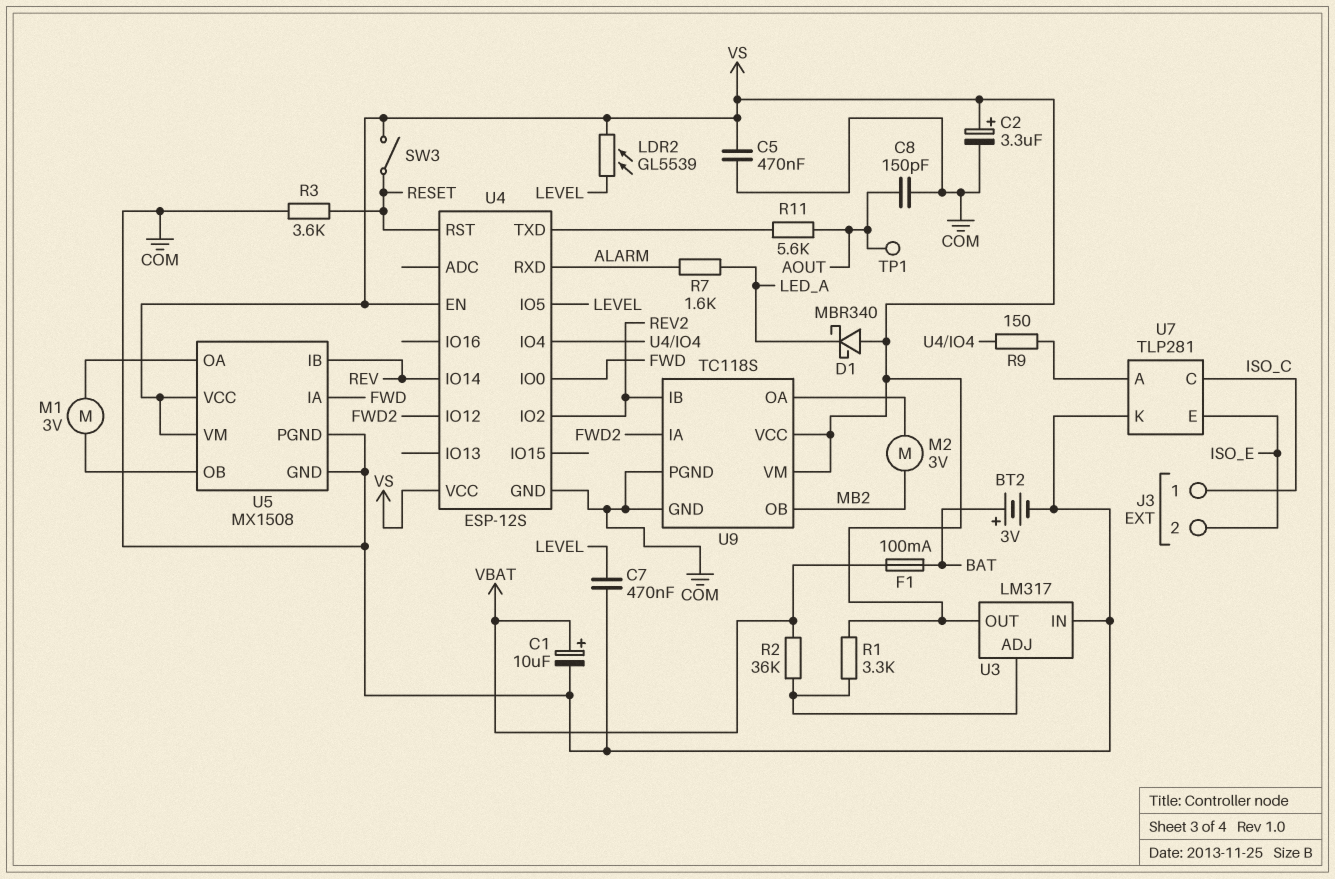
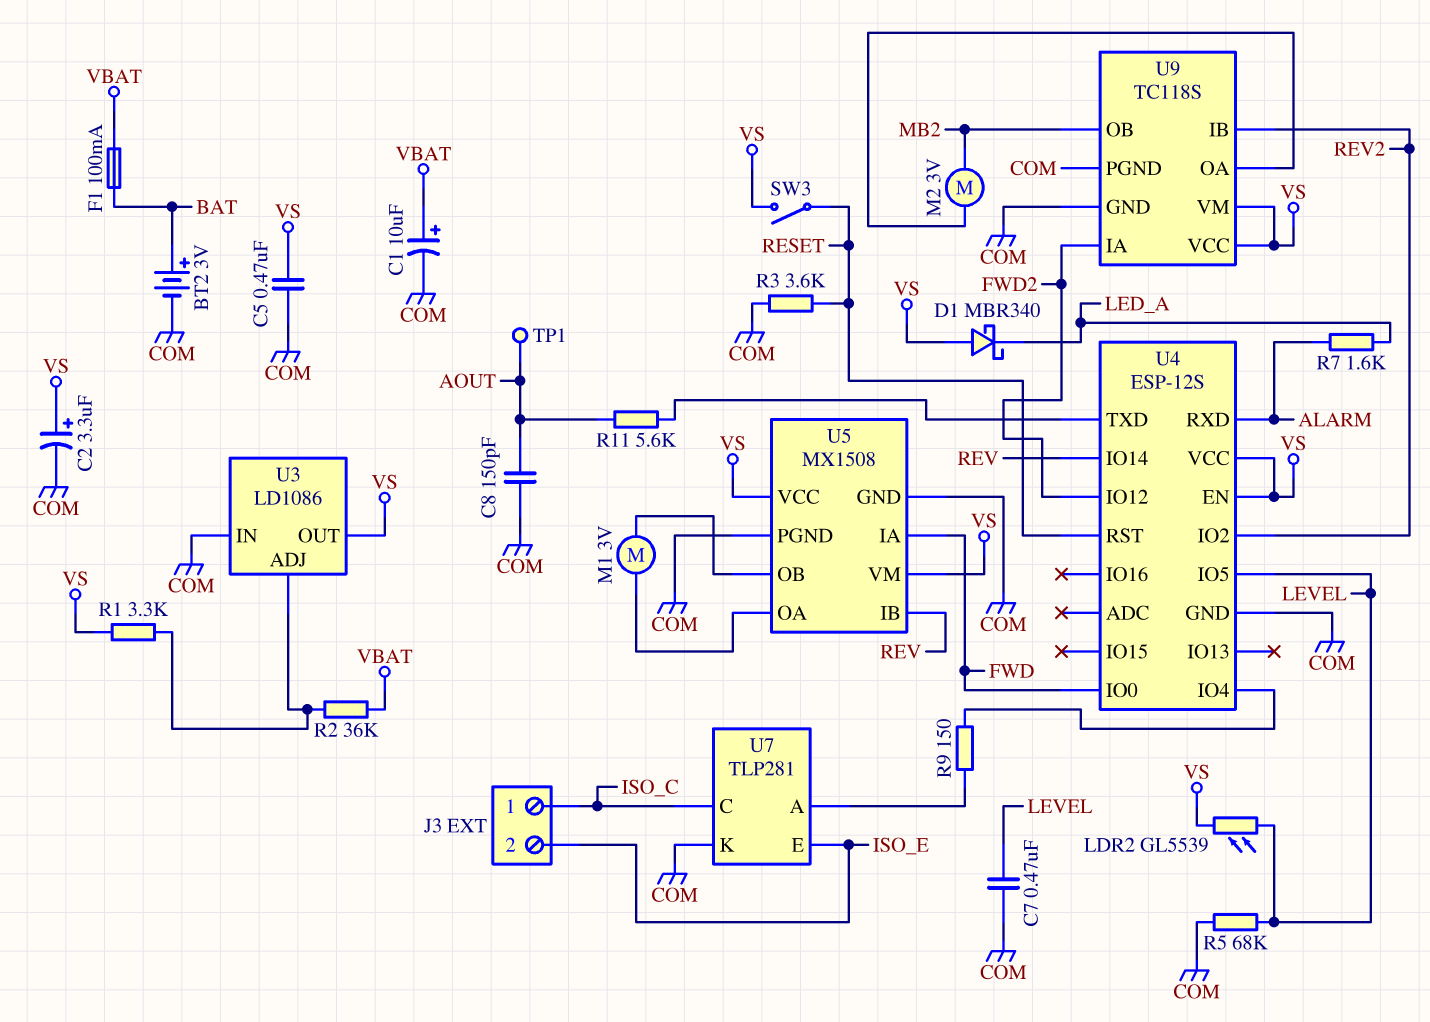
R5: none -> 68k (COM, LEVEL)
U3: LM317 -> LD1086

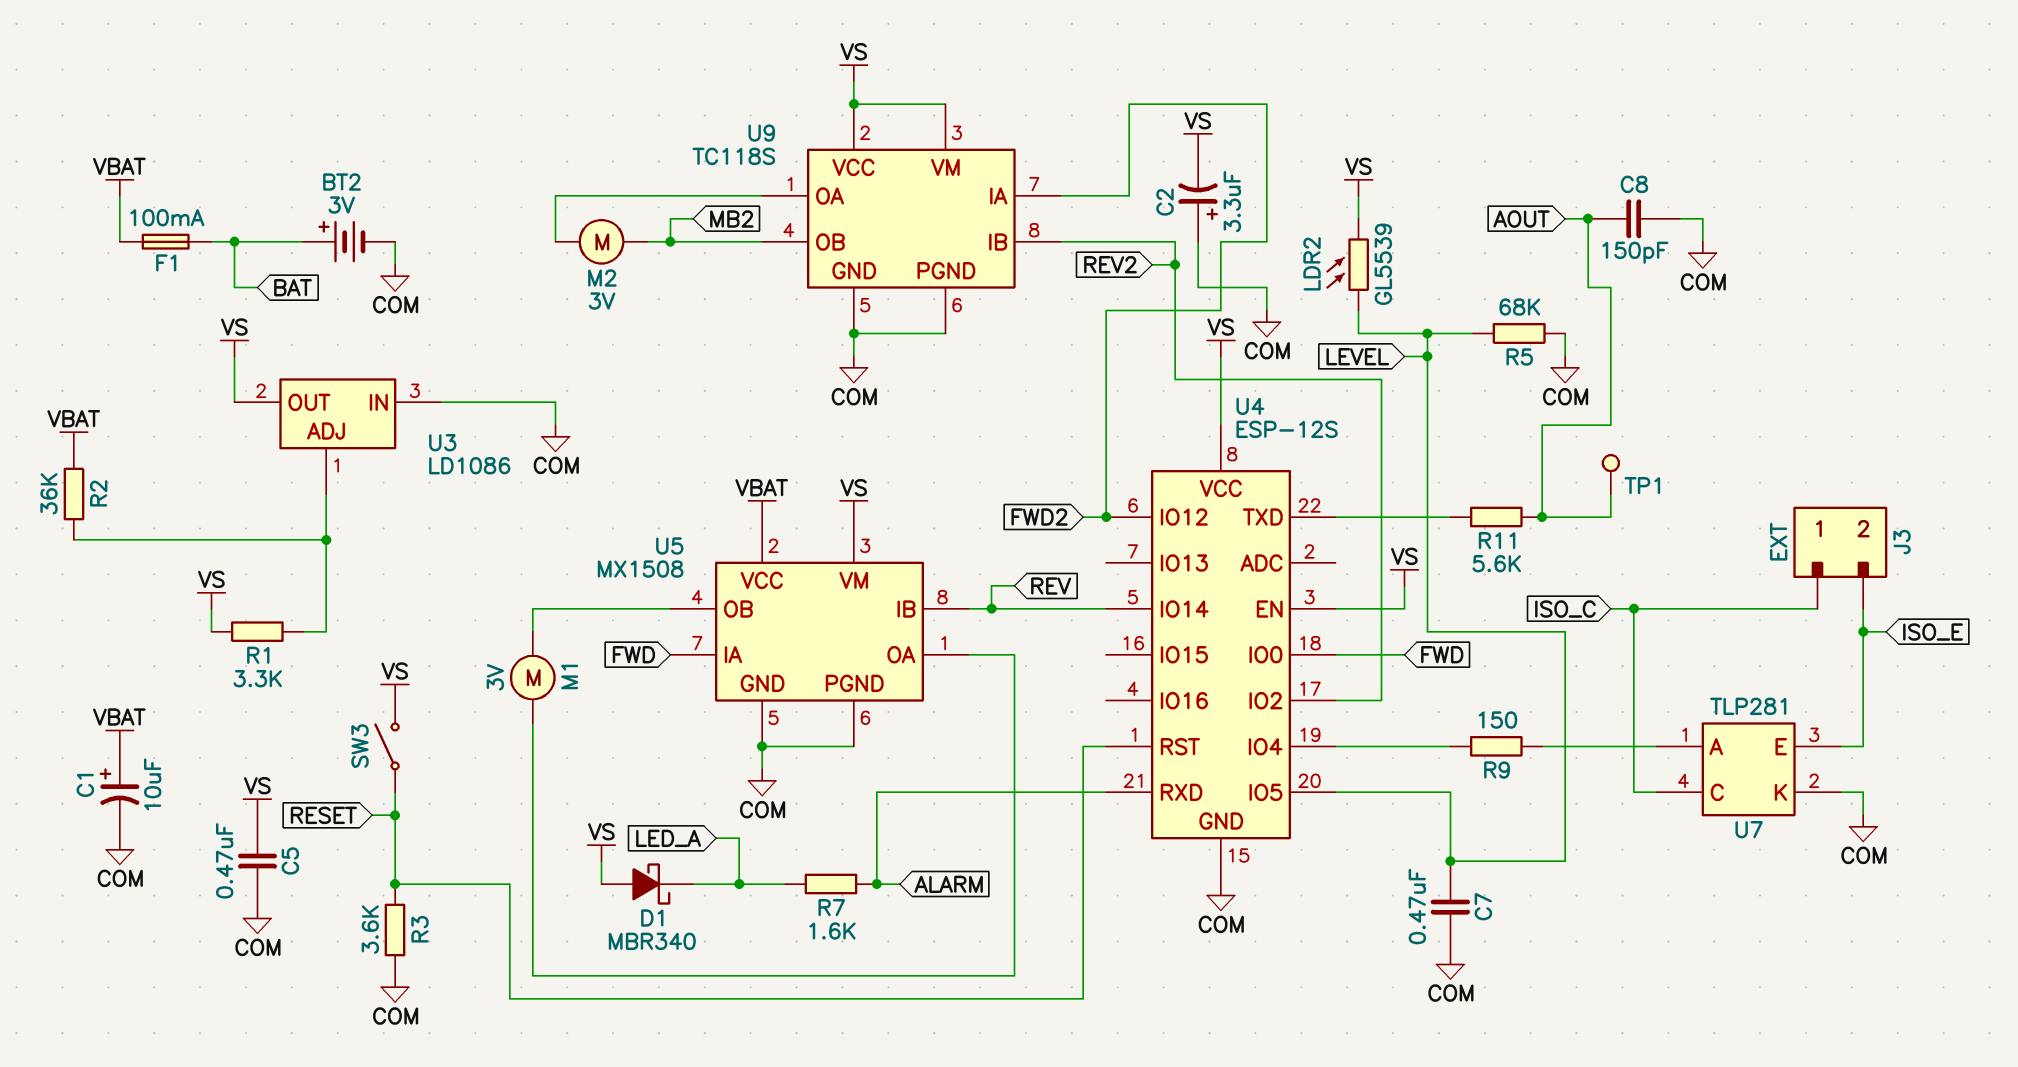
C2: 3.3uF (plus VS, minus COM) -> 3.3uF (plus COM, minus VS)
U5 pin VCC: VS -> VBAT

